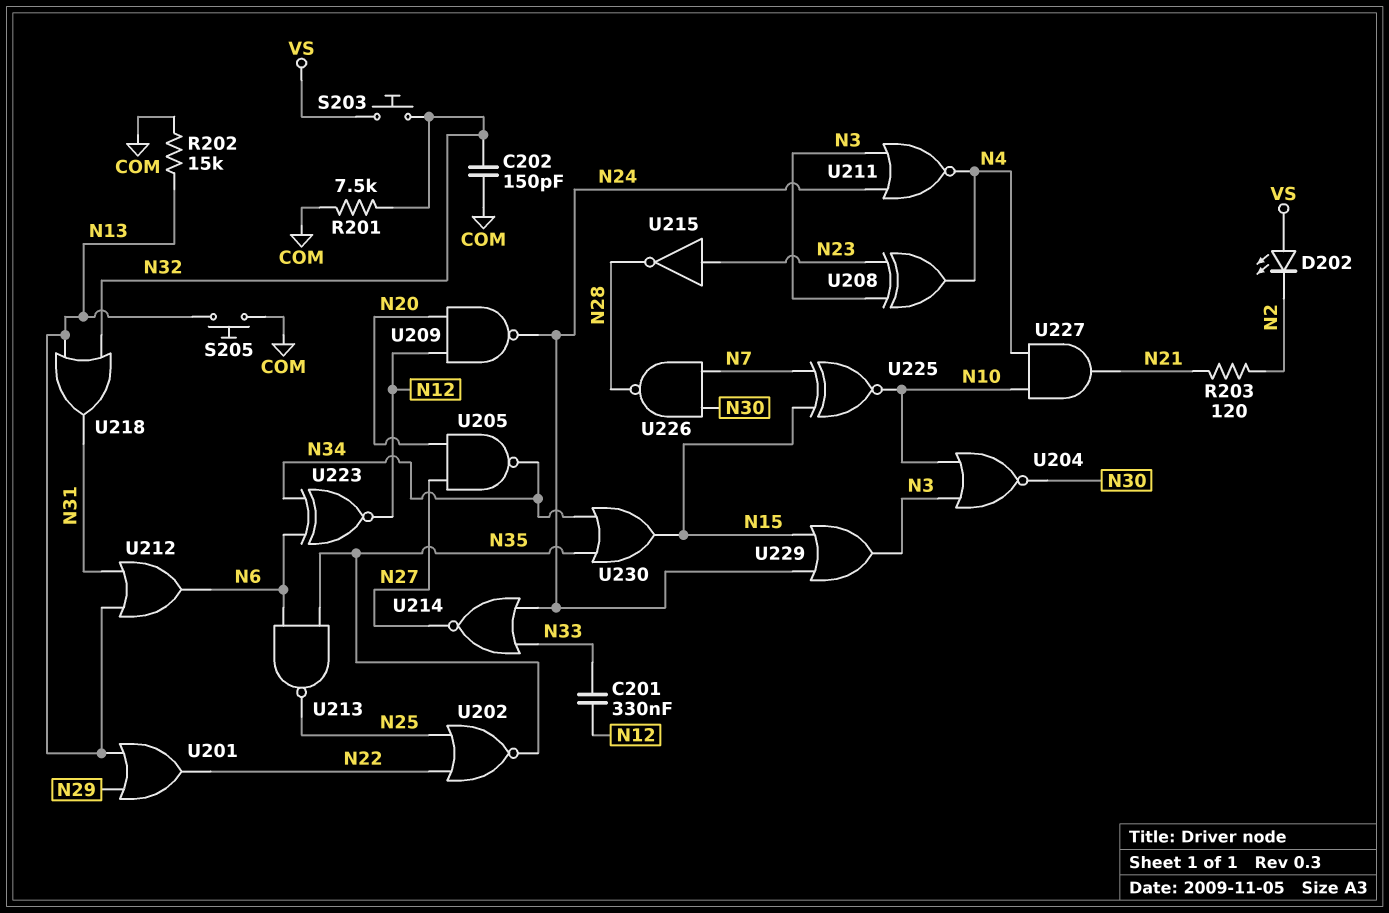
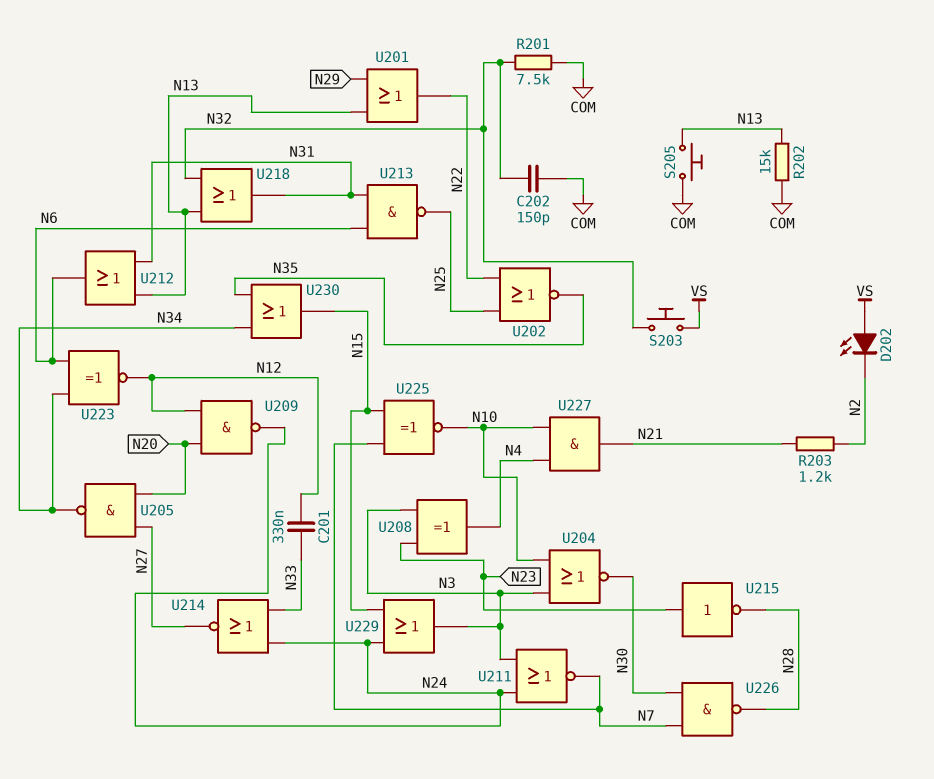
R203: 120 (N2, N21) -> 1.2k (N2, N21)
U211: NOR (in N3, in N24, out N4) -> NOR (in N3, in N24, out N7)
U213: NAND (in N6, in N35, out N25) -> NAND (in N6, in N31, out N25)

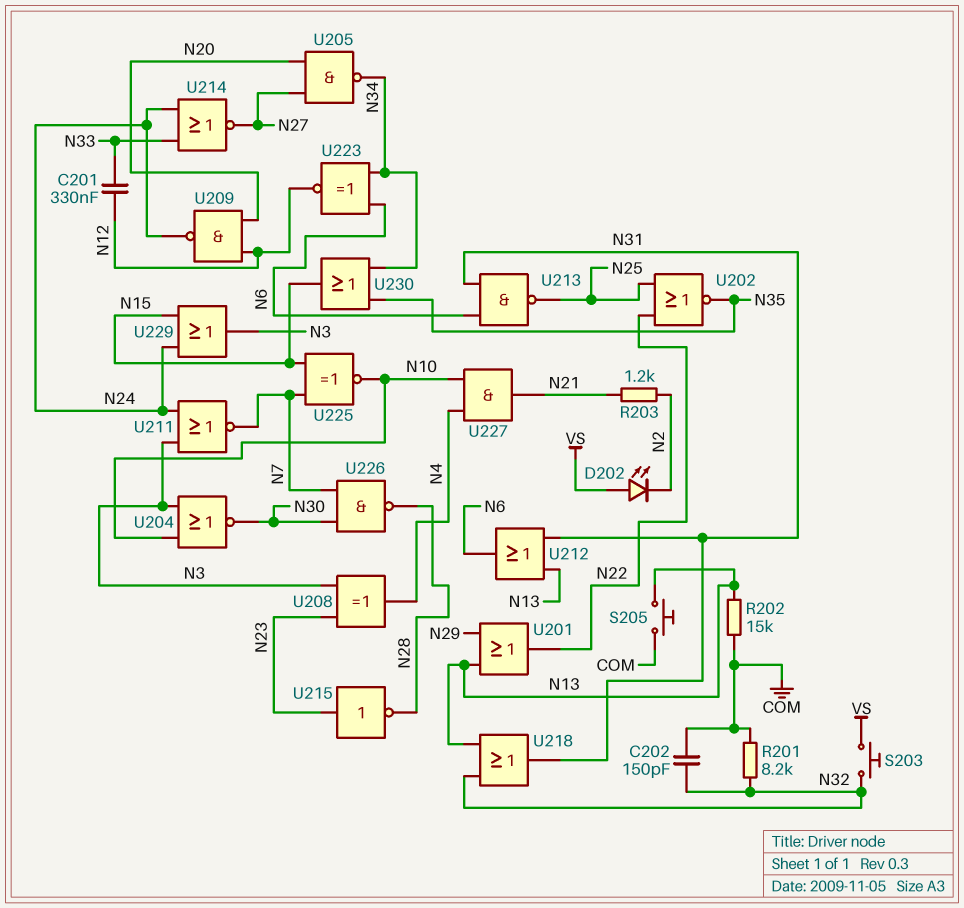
R201: 7.5k (COM, N32) -> 8.2k (COM, N32)

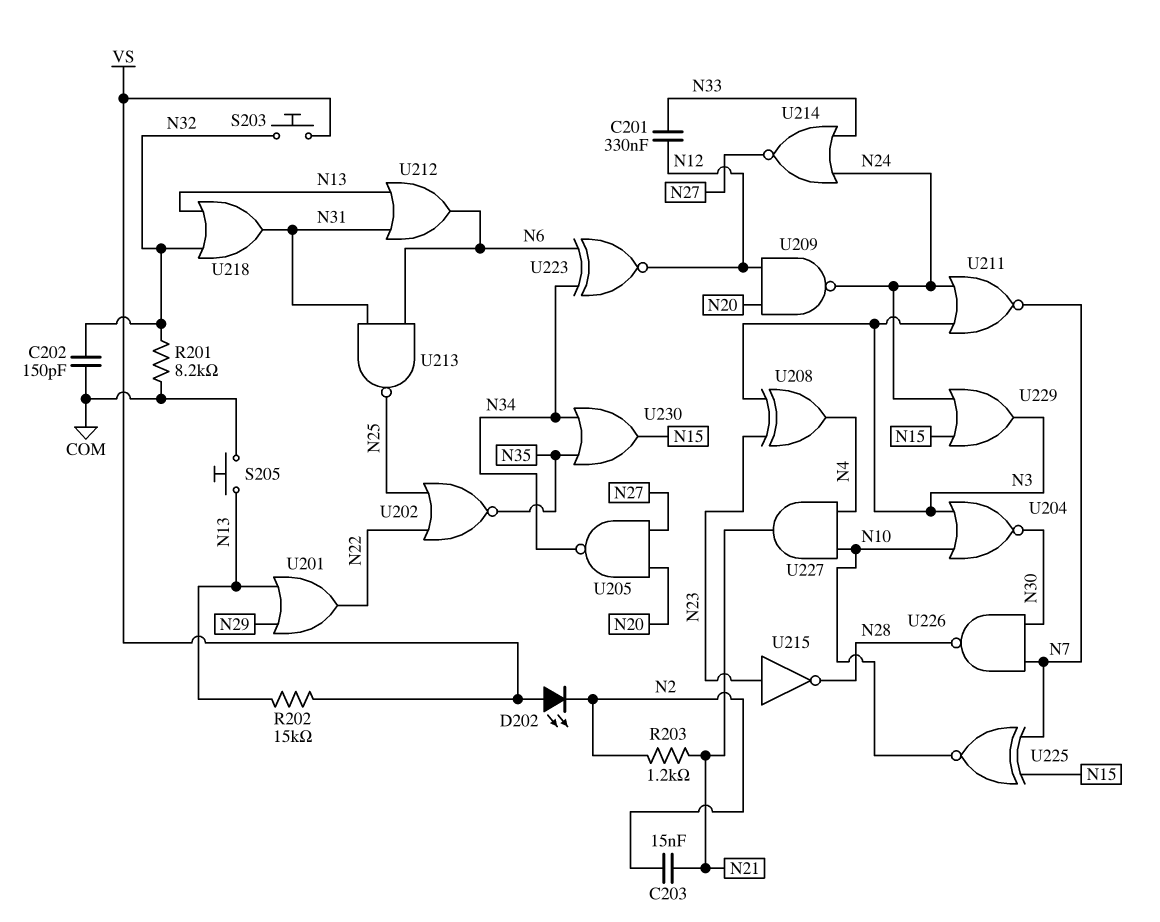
C203: none -> 15nF (N2, N21)
R202: 15k (COM, N13) -> 15k (N13, VS)

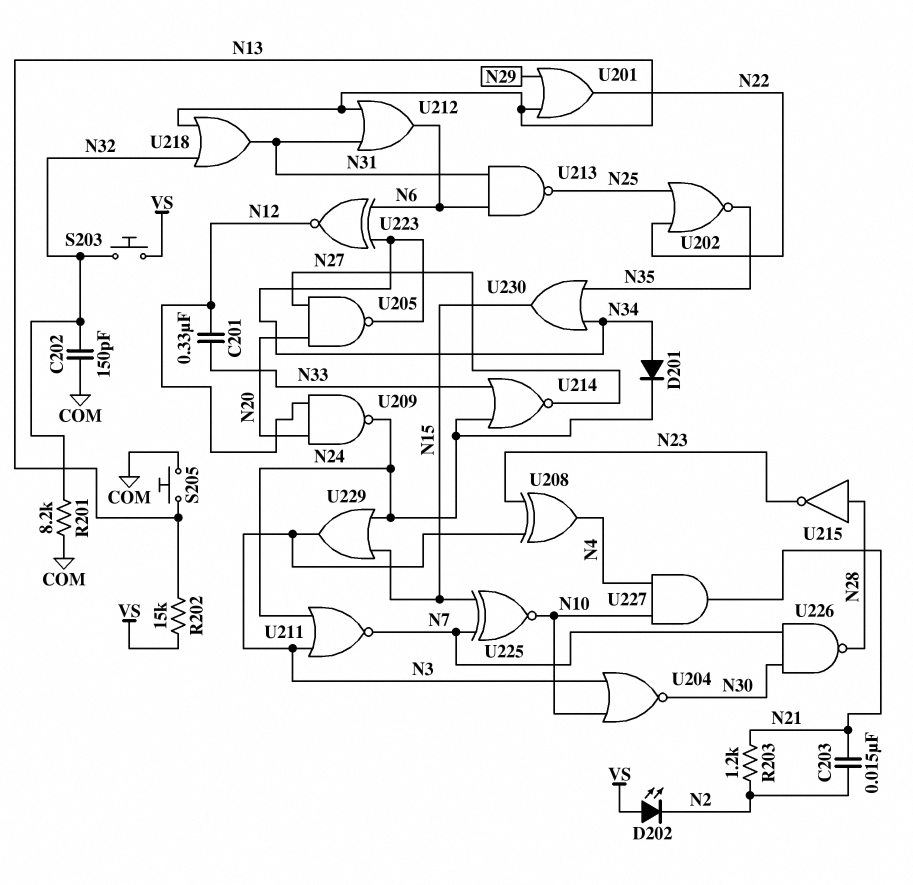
D201: none -> diode (A N34, K N24)
U215: NOT (in N23, out N28) -> NOT (in N28, out N23)

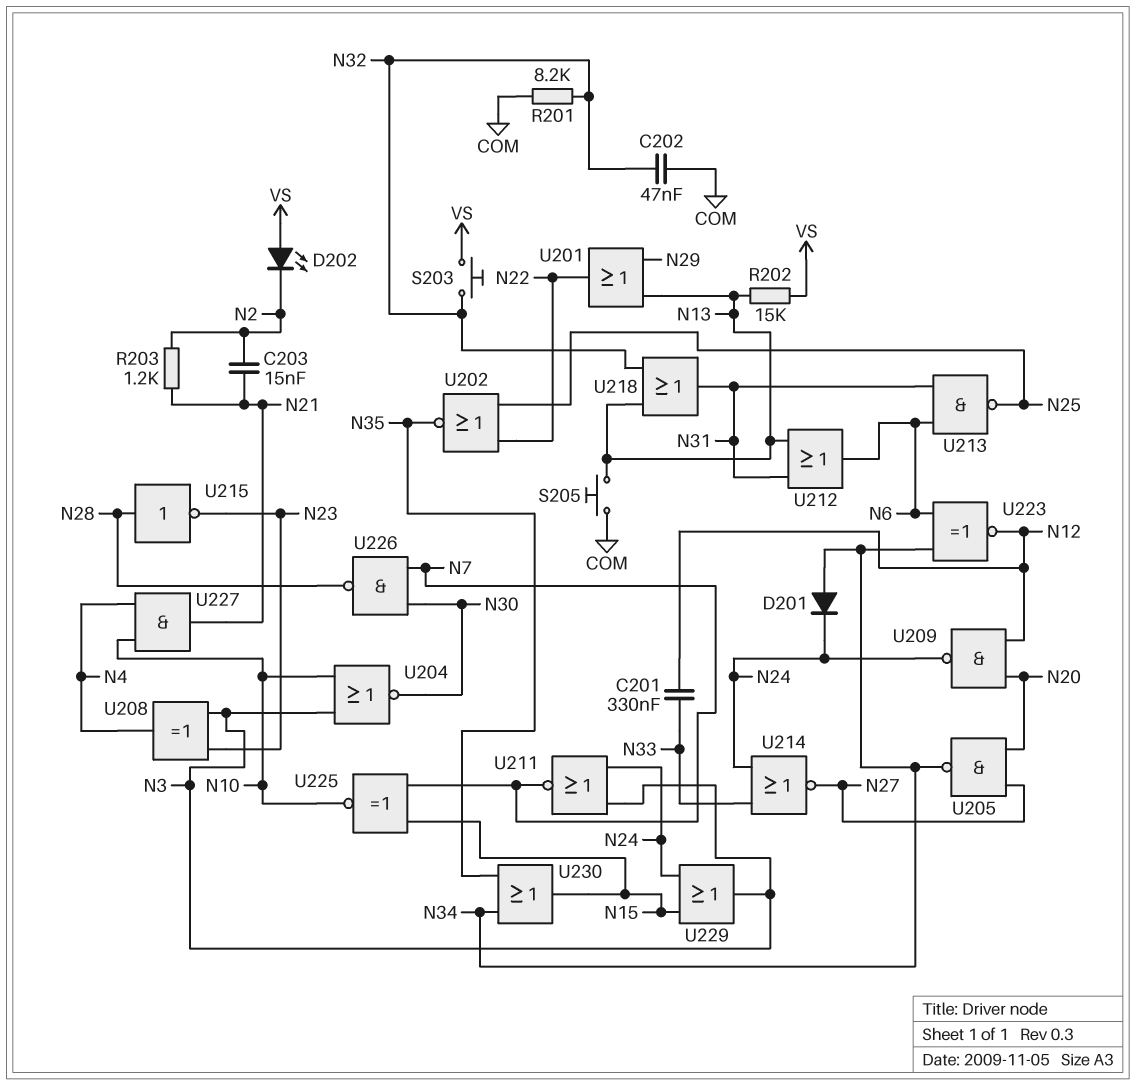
C202: 150pF (COM, N32) -> 47nF (COM, N32)

